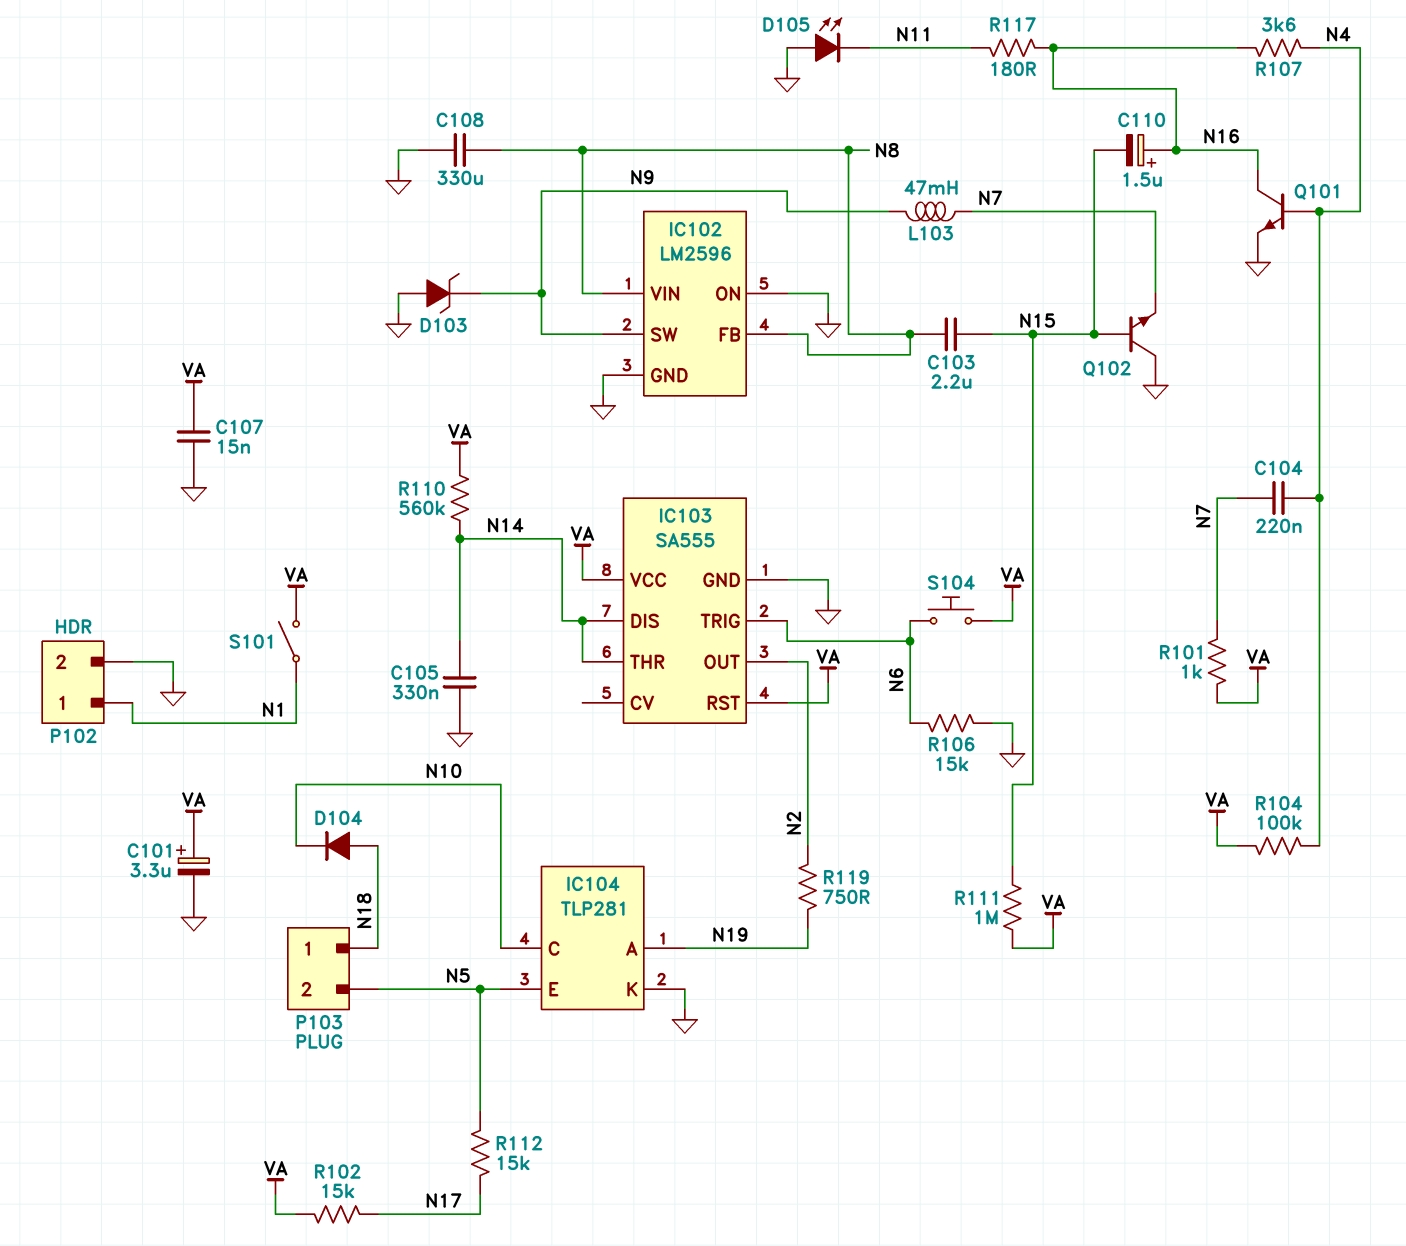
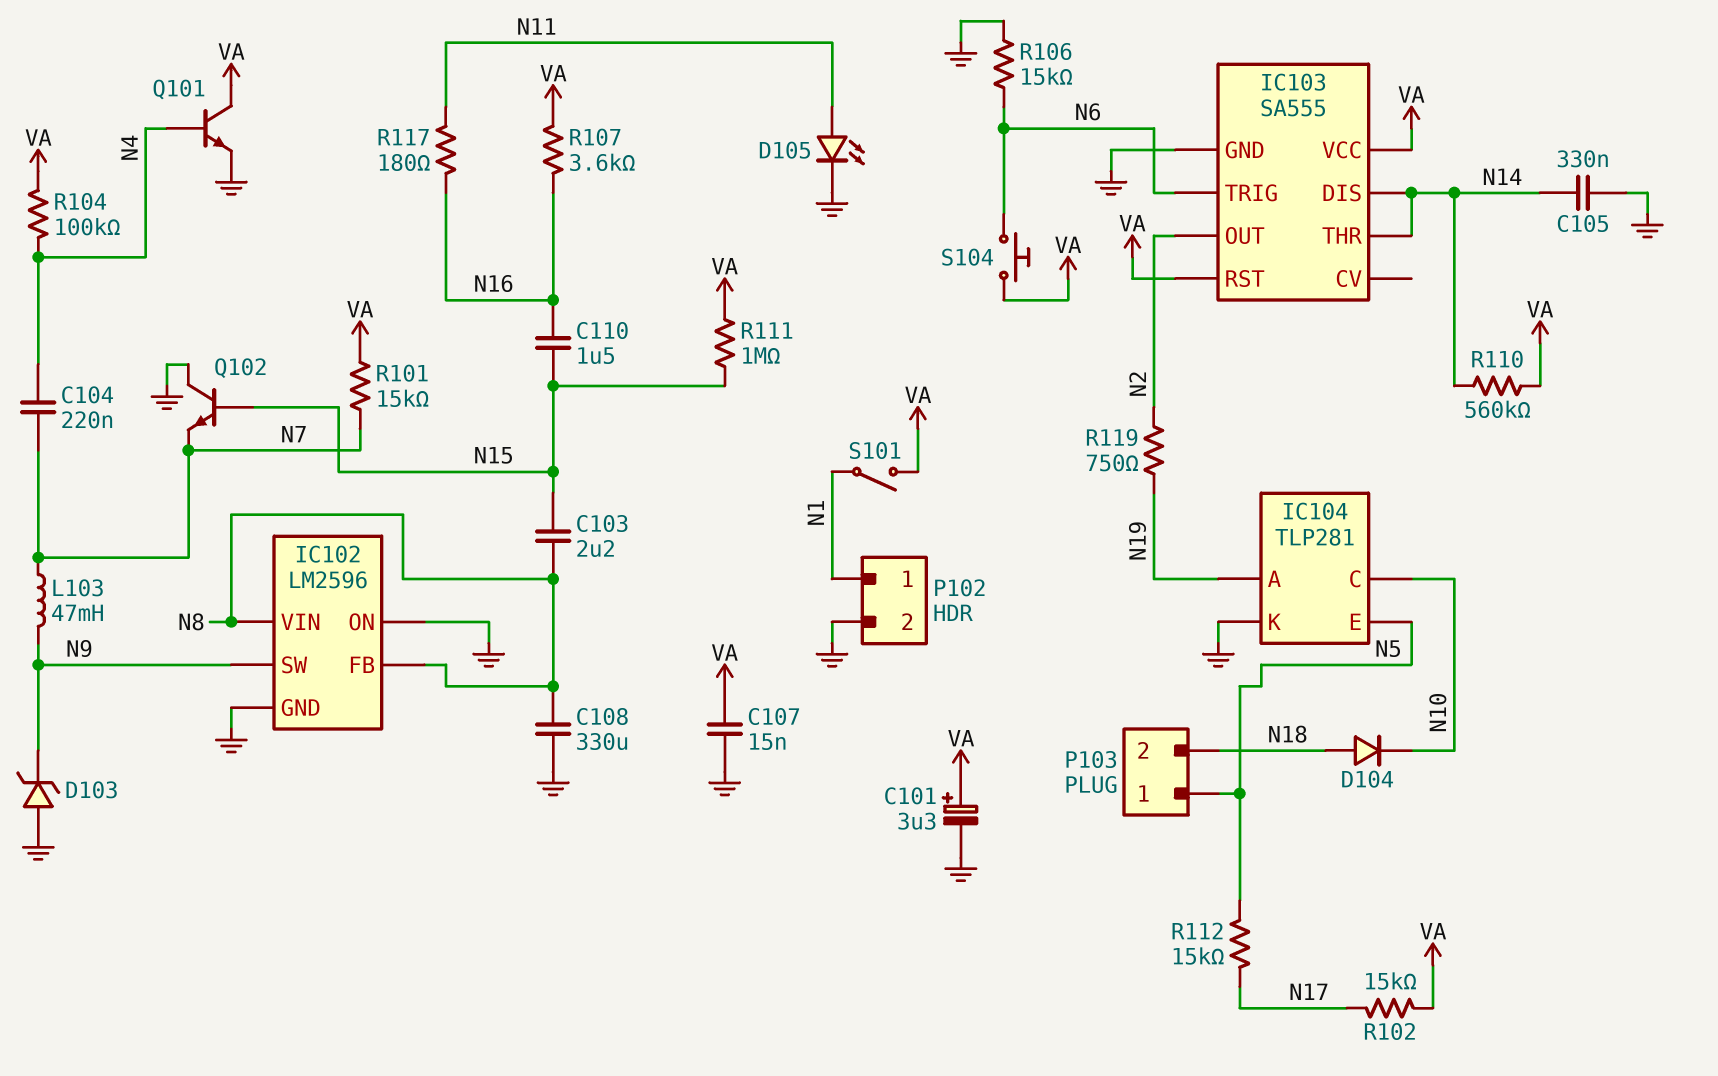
C110: 1.5uF (plus N16, minus N15) -> 1.5uF (N15, N16)
D105: LED (A GND, K N11) -> LED (A N11, K GND)
P103 pin 1: N18 -> N5
P103 pin 2: N5 -> N18
Q101: NPN (B N4, C N16, E GND) -> NPN (B N4, C VA, E GND)
R101: 1k (N7, VA) -> 15k (N7, VA)
R107: 3.6k (N4, N16) -> 3.6k (N16, VA)

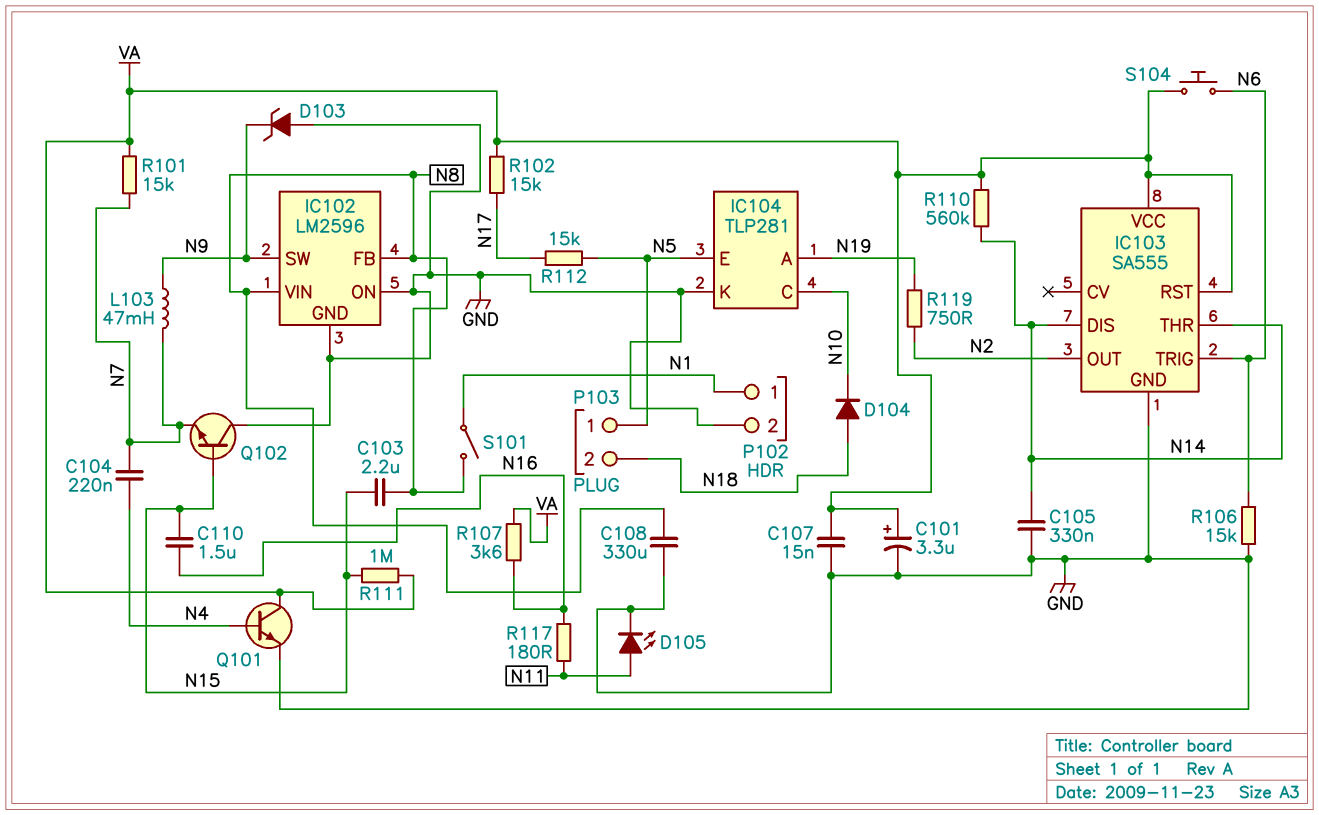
R104: 100k (N4, VA) -> none
S101: switch (N1, VA) -> switch (N1, N8)

